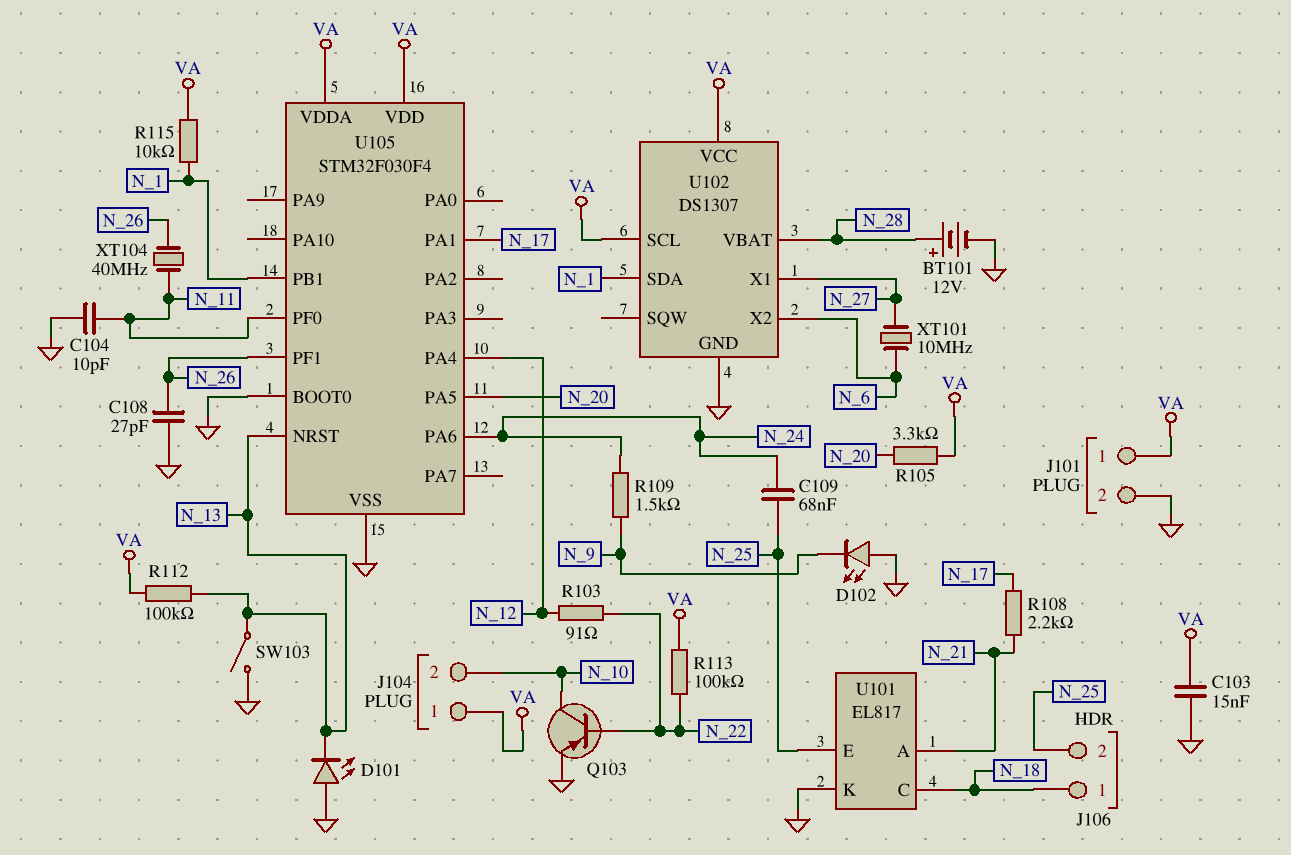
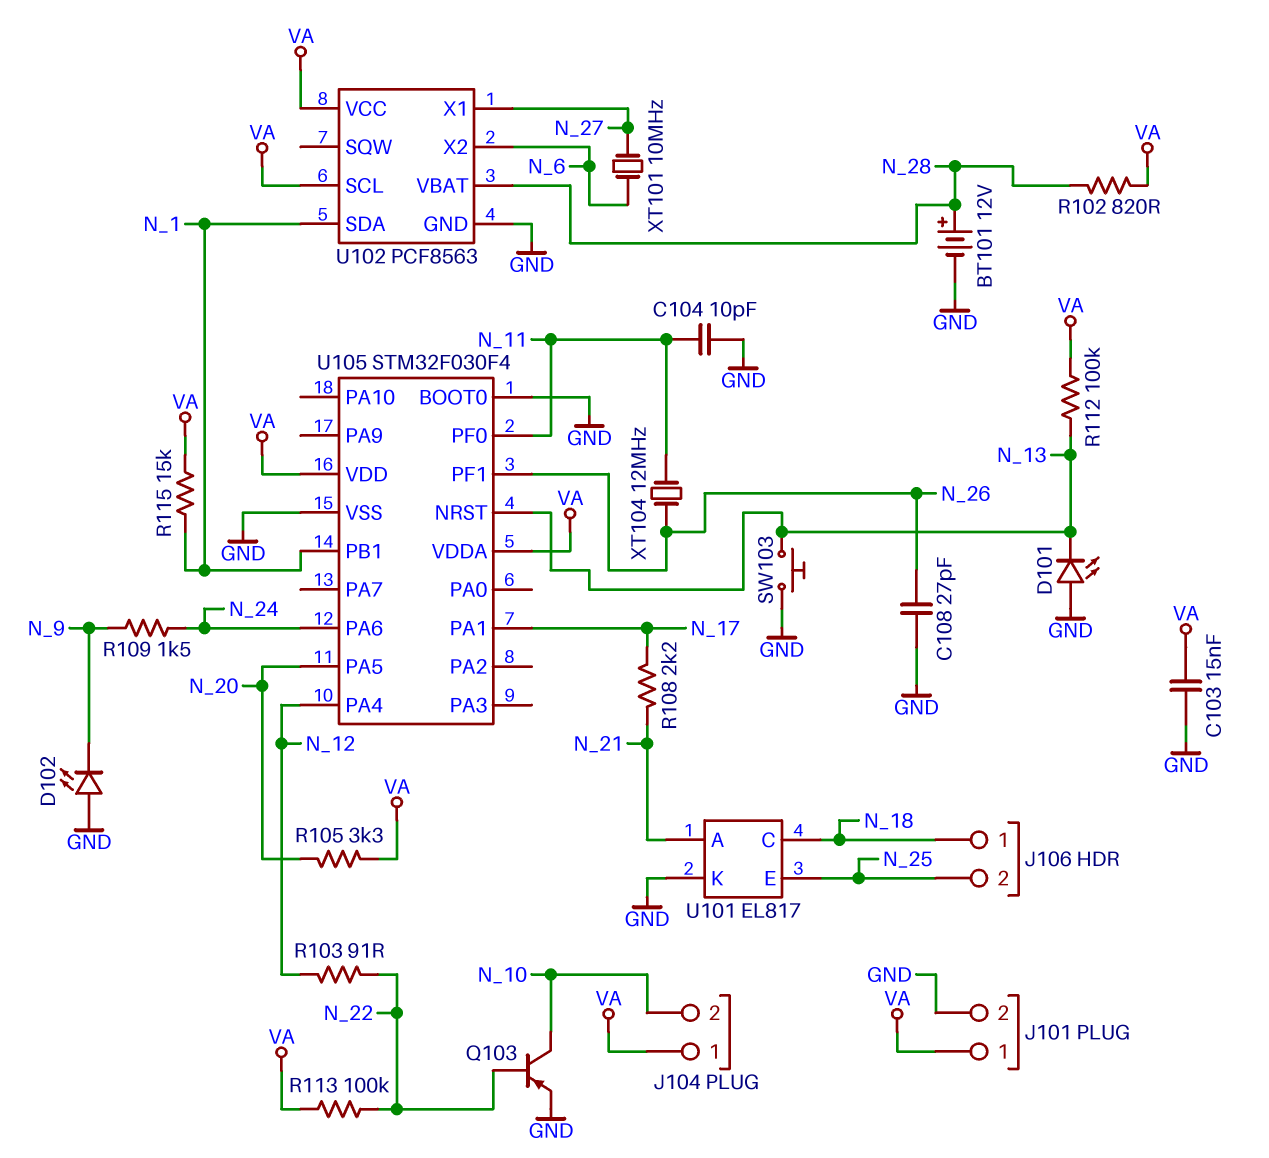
C109: 68nF (N_24, N_25) -> none
R102: none -> 820 (N_28, VA)
R115: 10k (N_1, VA) -> 15k (N_1, VA)
SW103: switch (GND, N_13) -> button (GND, N_13)
U102: DS1307 -> PCF8563
XT104: 40MHz (N_11, N_26) -> 12MHz (N_11, N_26)

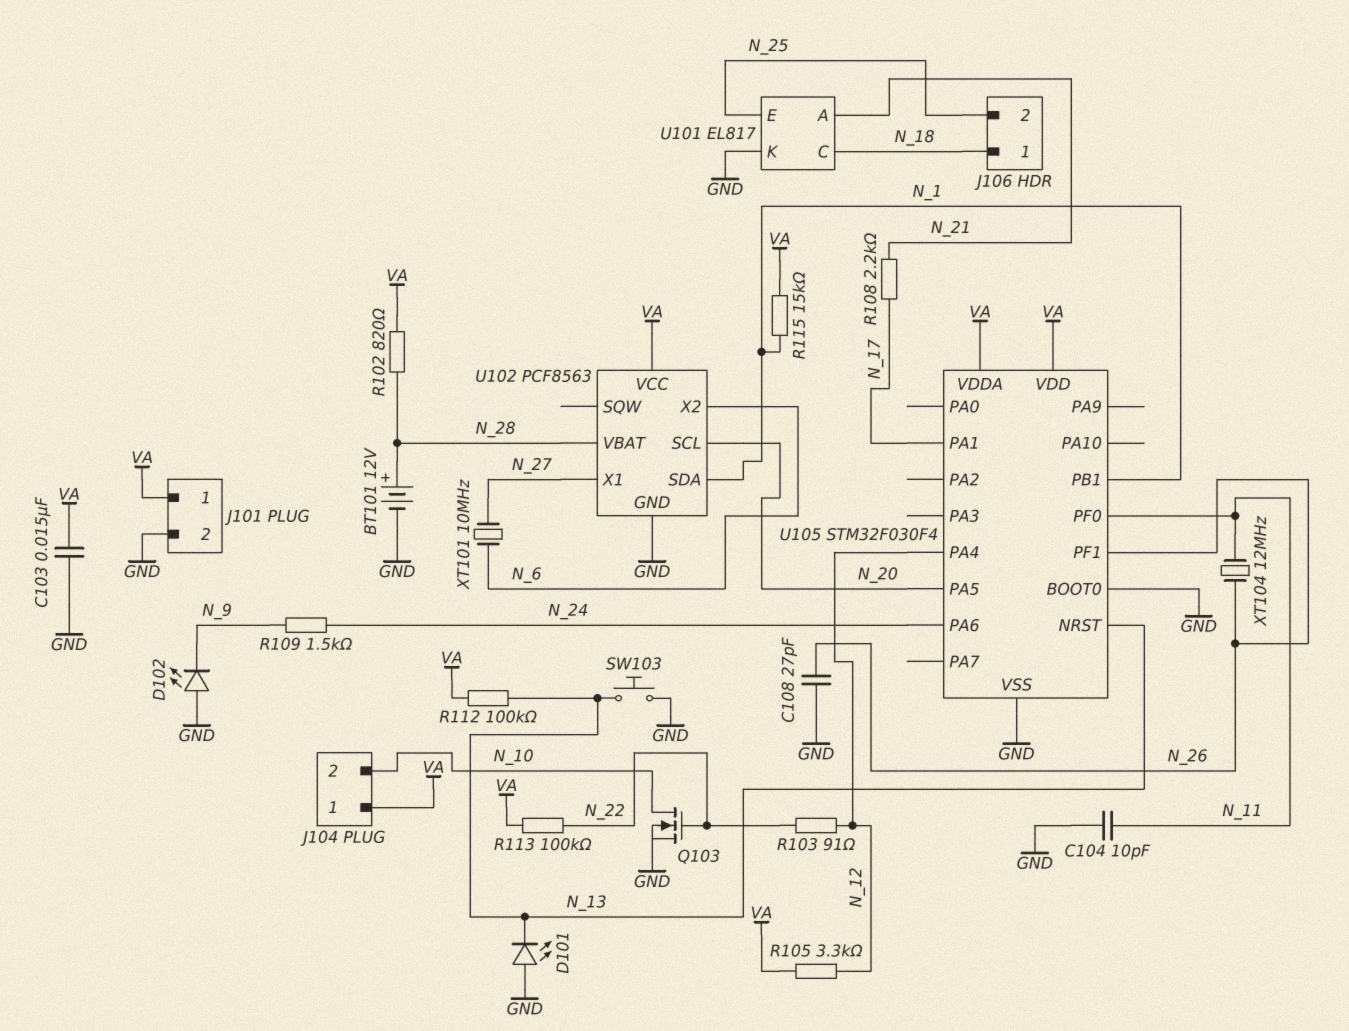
Q103: PNP (B N_22, C N_10, E GND) -> NMOS (G N_22, D N_10, S GND)
R105: 3.3k (N_20, VA) -> 3.3k (N_12, VA)
U102 pin SCL: VA -> N_20

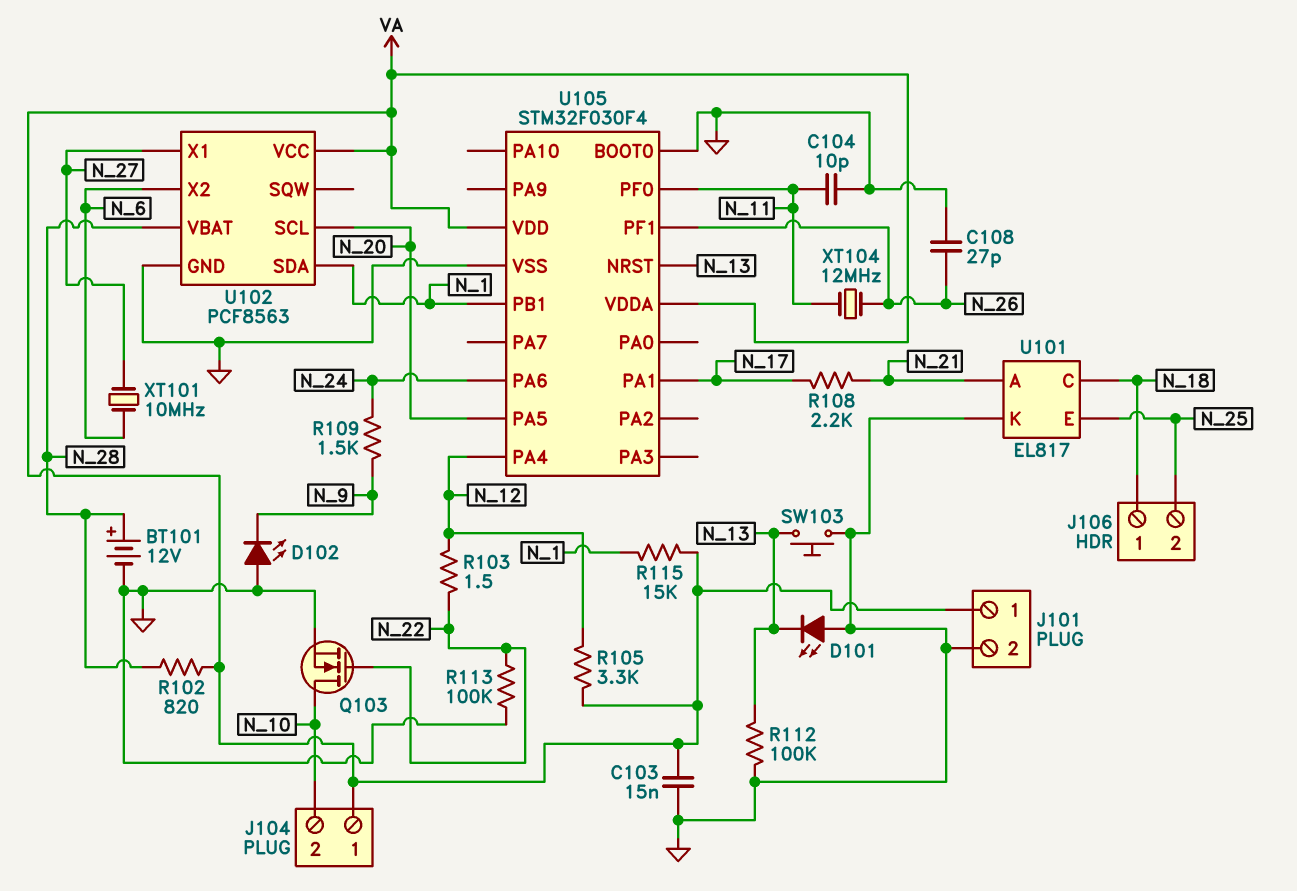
R103: 91 (N_12, N_22) -> 1.5 (N_12, N_22)
R112: 100k (N_13, VA) -> 100k (GND, N_13)
R113: 100k (N_22, VA) -> 100k (GND, N_22)

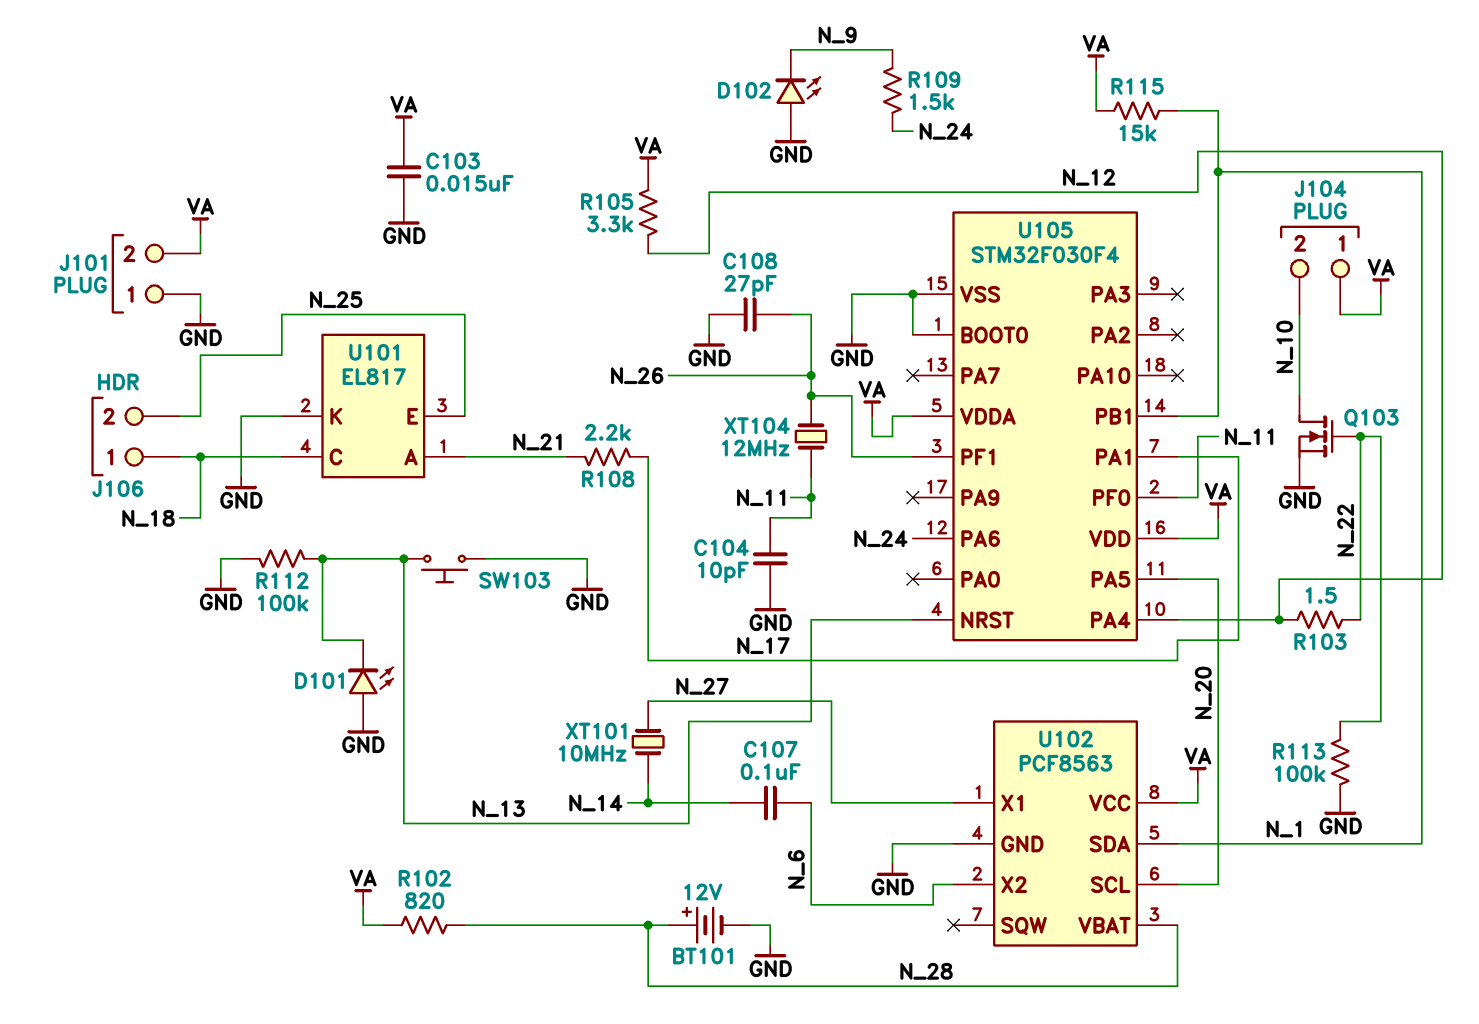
C107: none -> 100nF (N_6, N_14)
J101 pin 1: VA -> GND
J101 pin 2: GND -> VA
XT101: 10MHz (N_6, N_27) -> 10MHz (N_14, N_27)

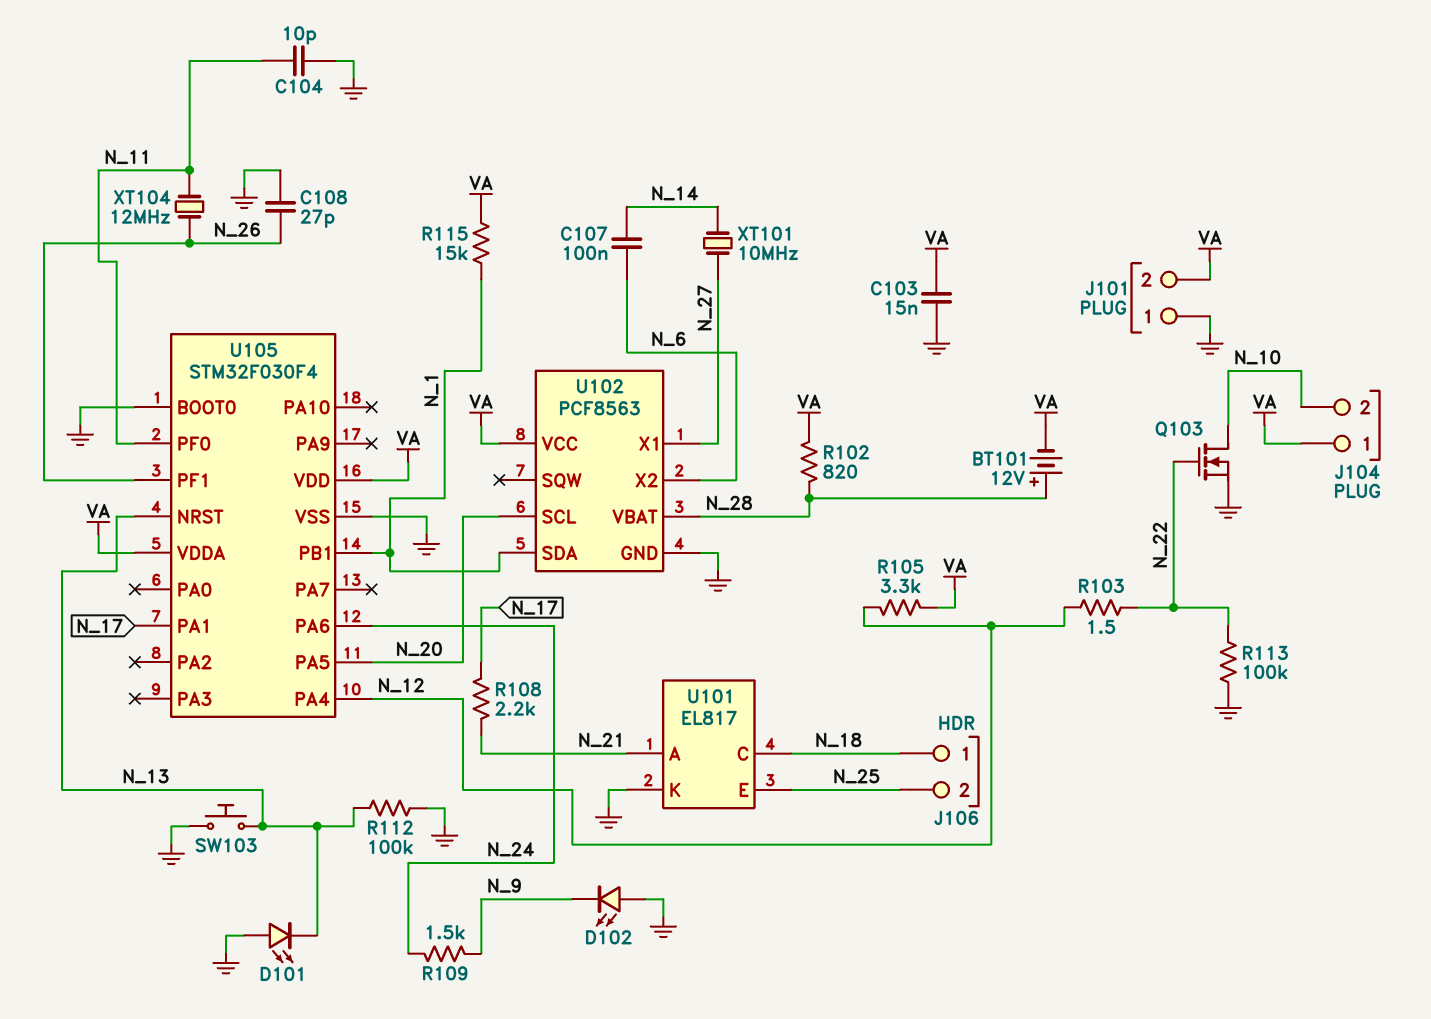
BT101: 12V (plus N_28, minus GND) -> 12V (plus N_28, minus VA)

